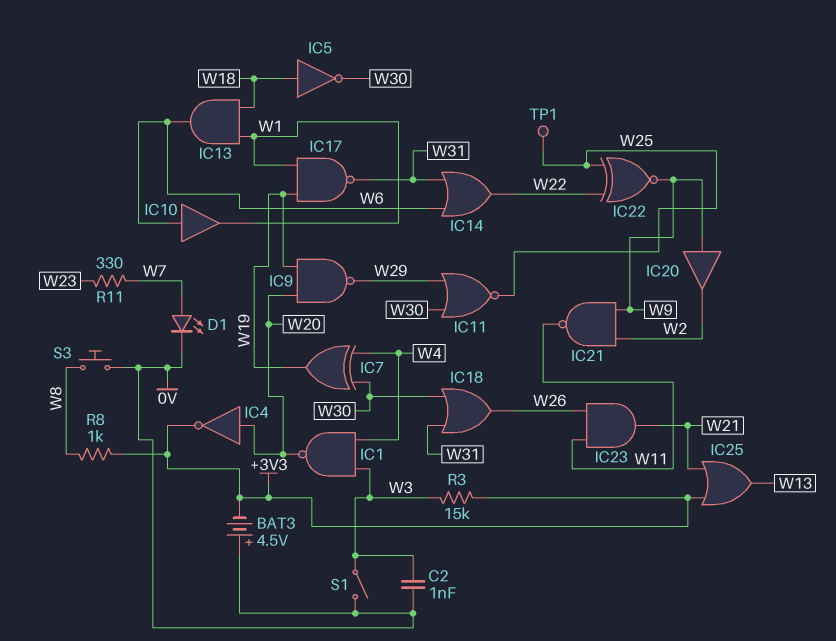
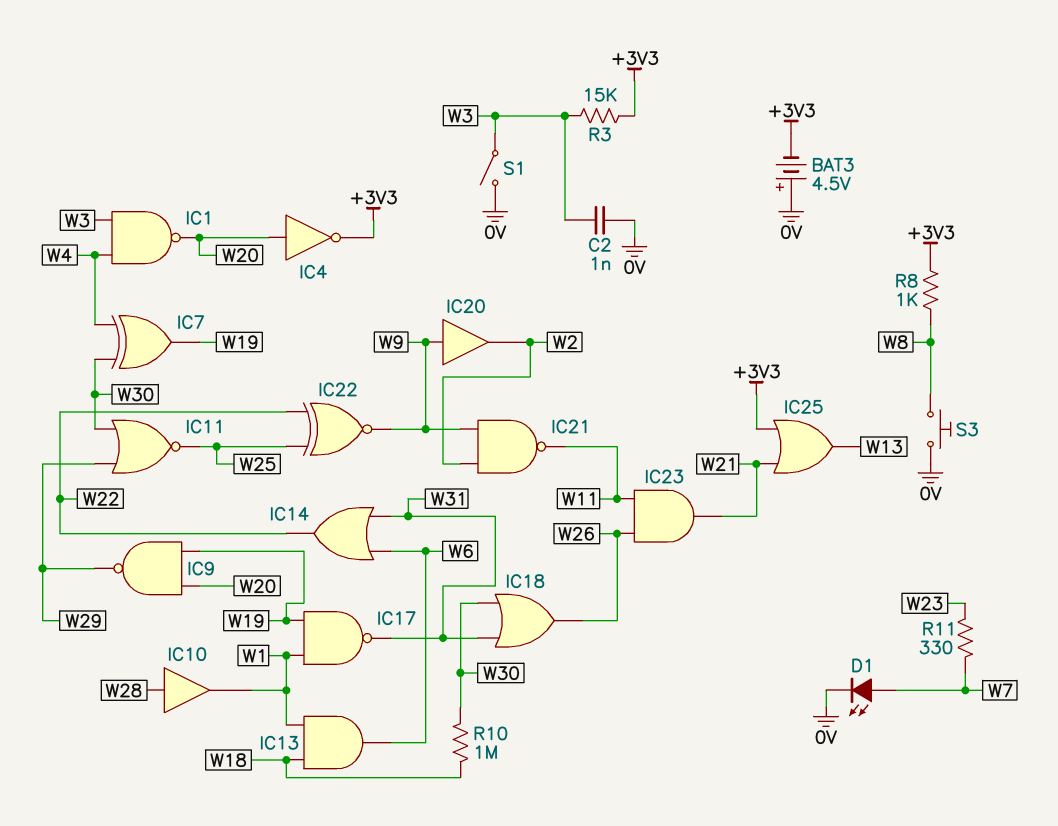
IC5: NOT (in W18, out W30) -> none
IC10: buffer (in W6, out W1) -> buffer (in W28, out W1)
R10: none -> 1M (W18, W30)
TP1: test point (W25) -> none

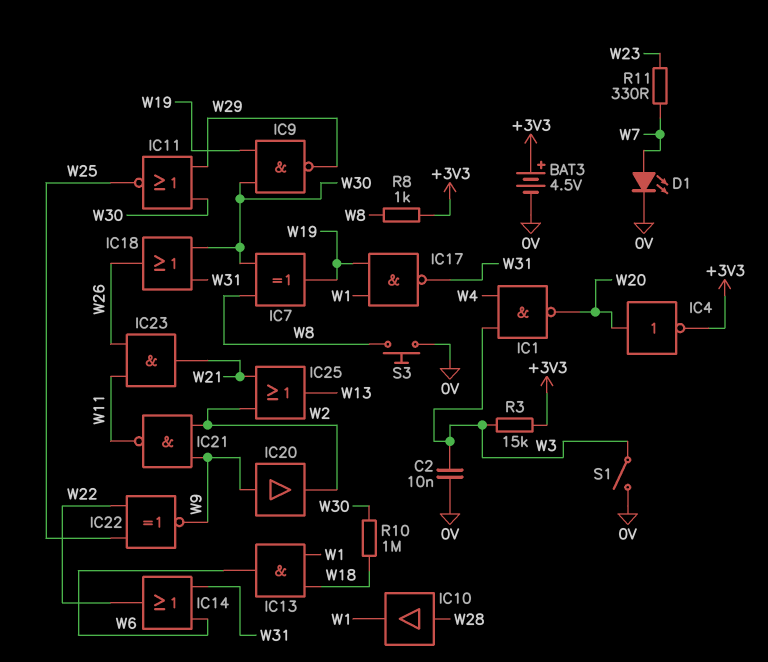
BAT3: 4.5V (plus 0V, minus +3V3) -> 4.5V (plus +3V3, minus 0V)
C2: 1nF (0V, W3) -> 10nF (0V, W3)
IC7: XOR (in W4, in W30, out W19) -> XOR (in W8, in W30, out W19)
IC9: NAND (in W19, in W20, out W29) -> NAND (in W19, in W30, out W29)
IC25: OR (in +3V3, in W21, out W13) -> OR (in W2, in W21, out W13)

